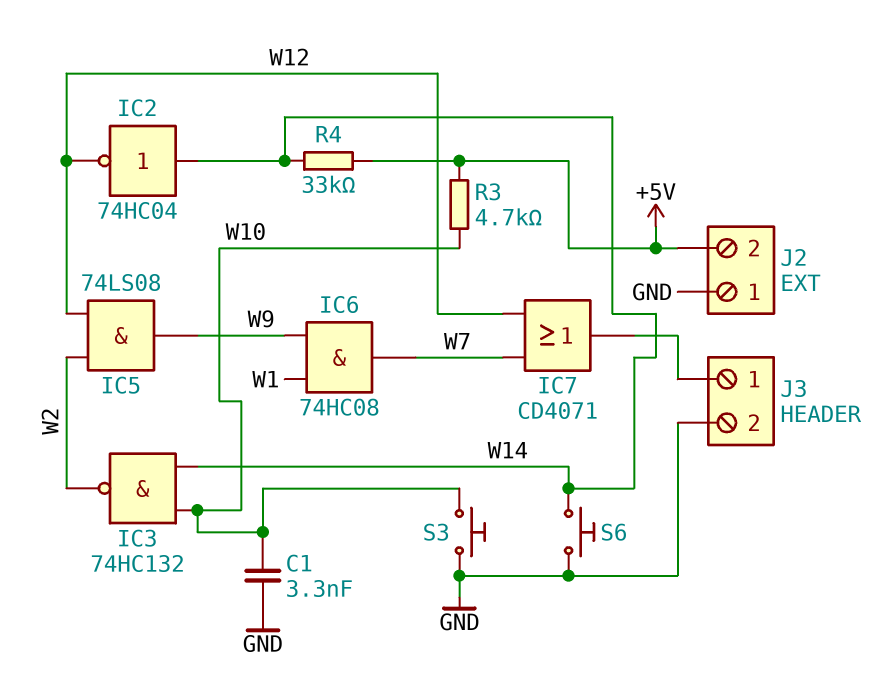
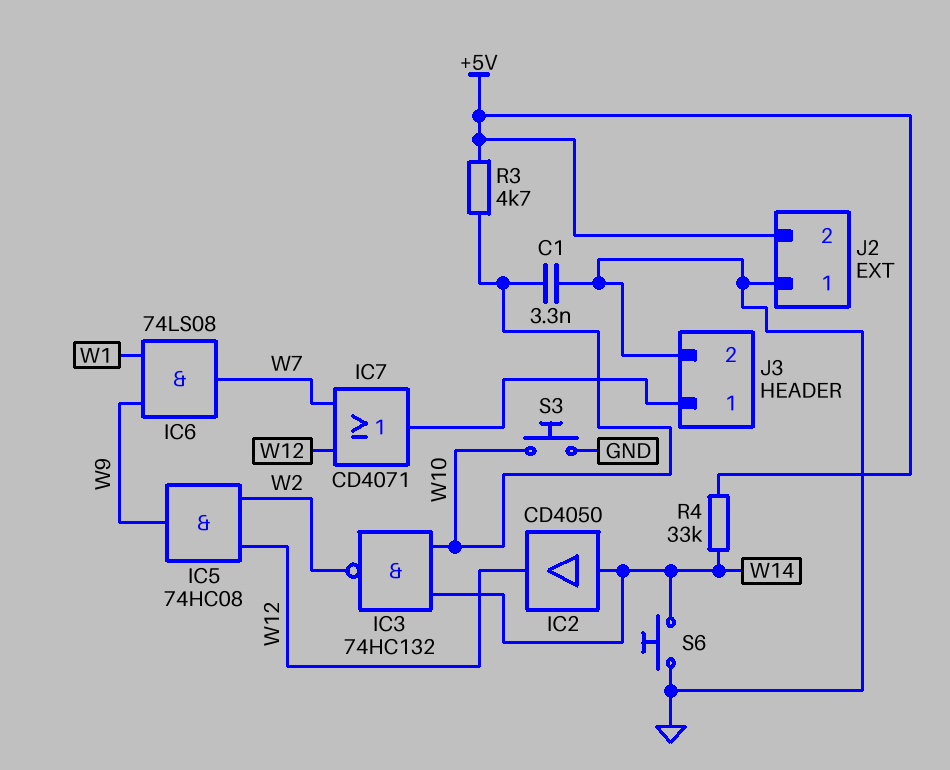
IC2: NOT 74HC04 (in W14, out W12) -> buffer CD4050 (in W14, out W12)
IC5: AND 74LS08 (in W2, in W12, out W9) -> AND 74HC08 (in W2, in W12, out W9)
IC6: AND 74HC08 (in W1, in W9, out W7) -> AND 74LS08 (in W1, in W9, out W7)

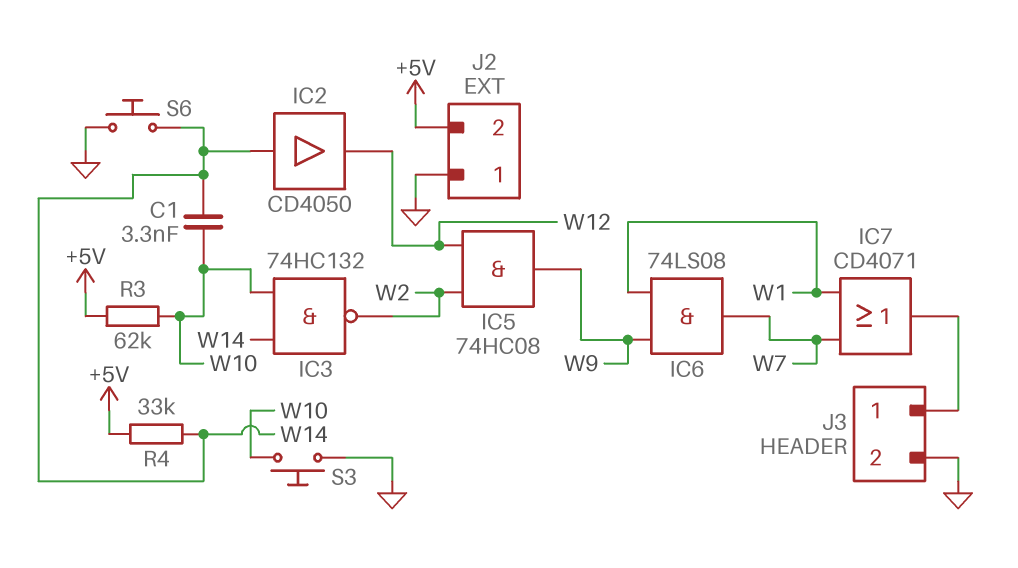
C1: 3.3nF (GND, W10) -> 3.3nF (W10, W14)
IC7: OR CD4071 (in W7, in W12, out J3/1) -> OR CD4071 (in W1, in W7, out J3/1)
R3: 4.7k (+5V, W10) -> 62k (+5V, W10)

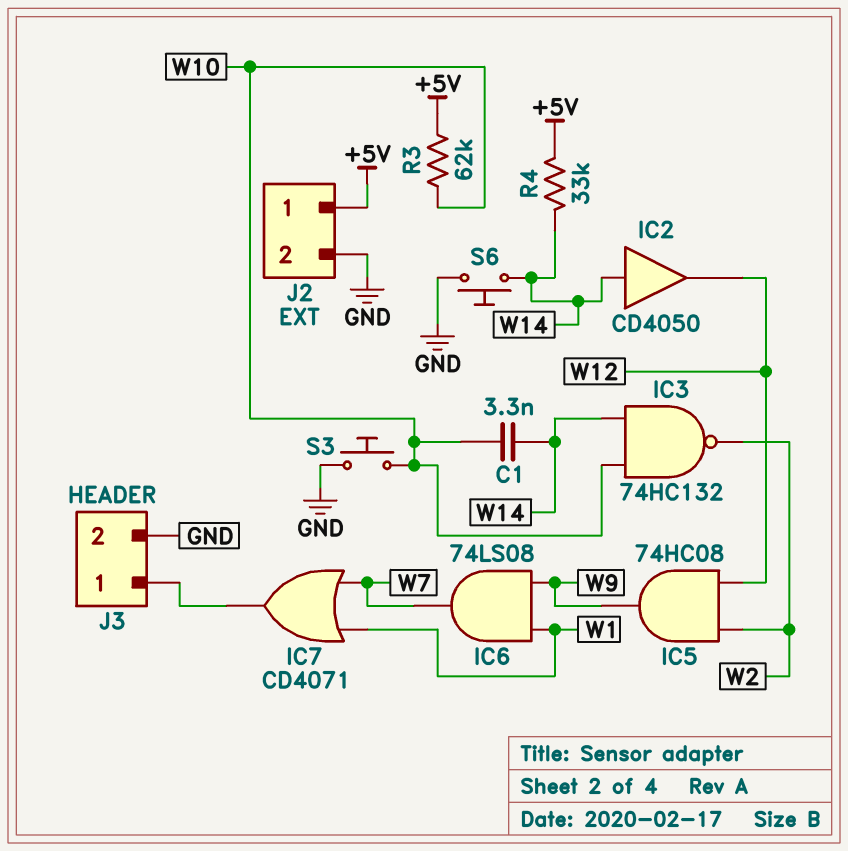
J2 pin 1: GND -> +5V
J2 pin 2: +5V -> GND

